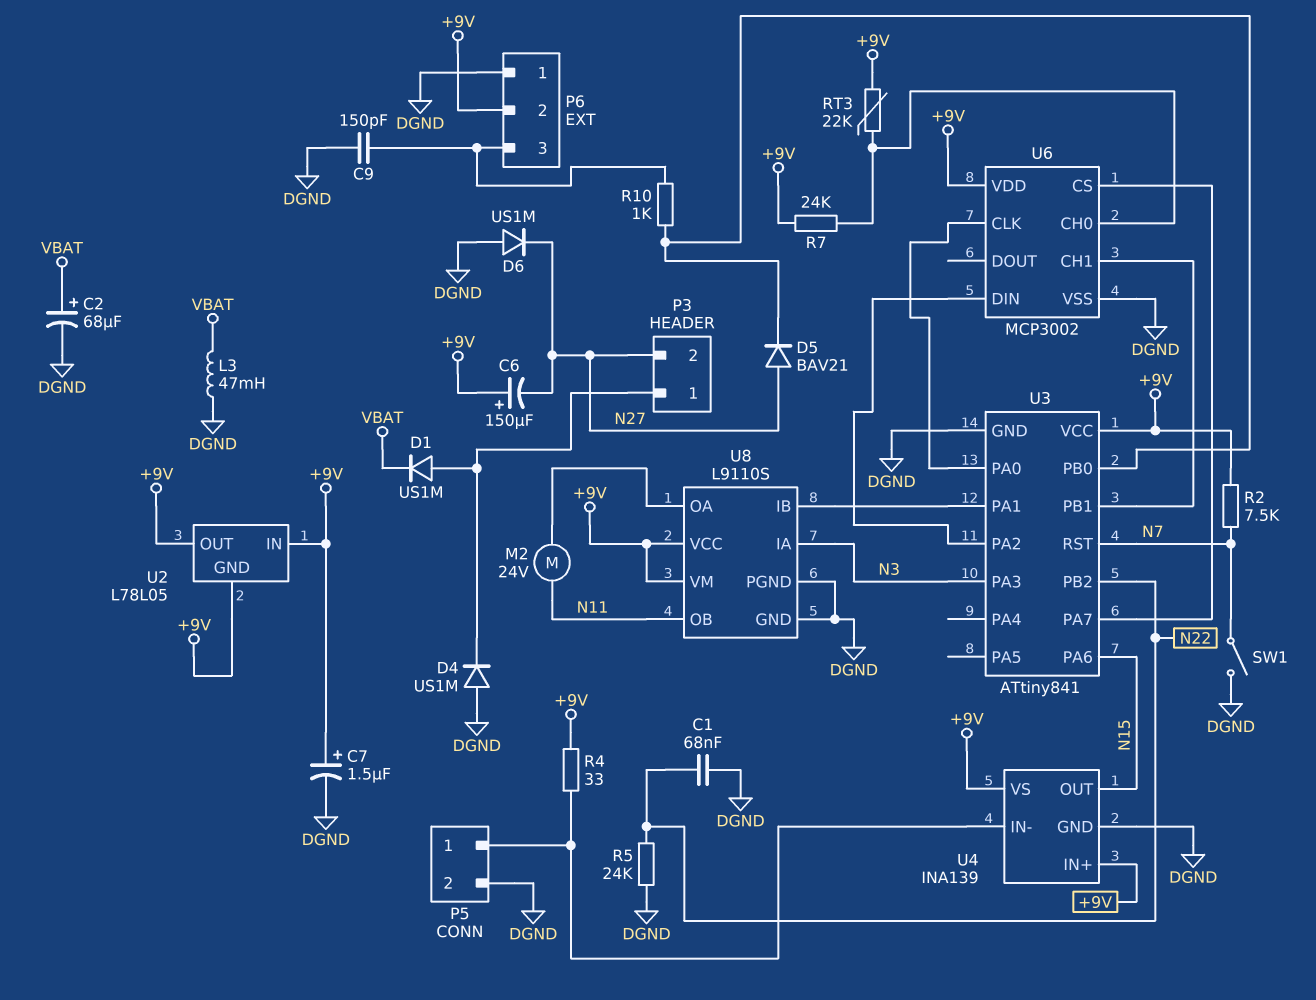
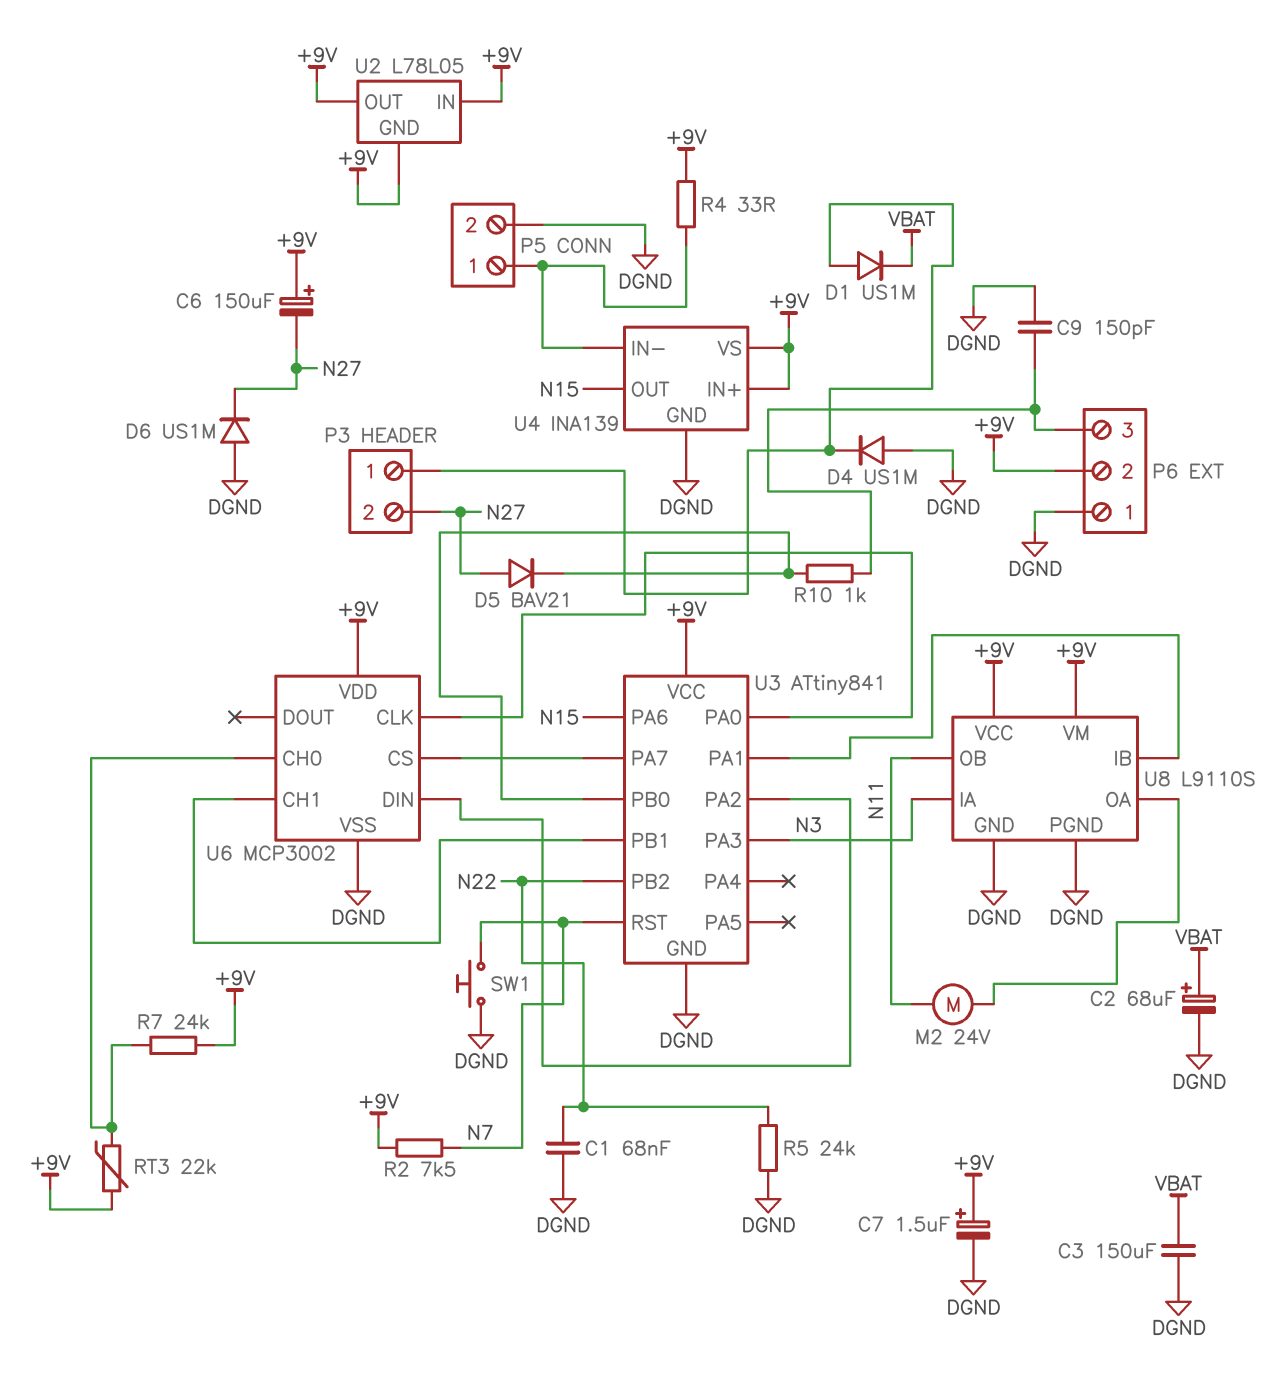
C3: none -> 150uF (DGND, VBAT)
L3: 47mH (DGND, VBAT) -> none
SW1: switch (DGND, N7) -> button (DGND, N7)

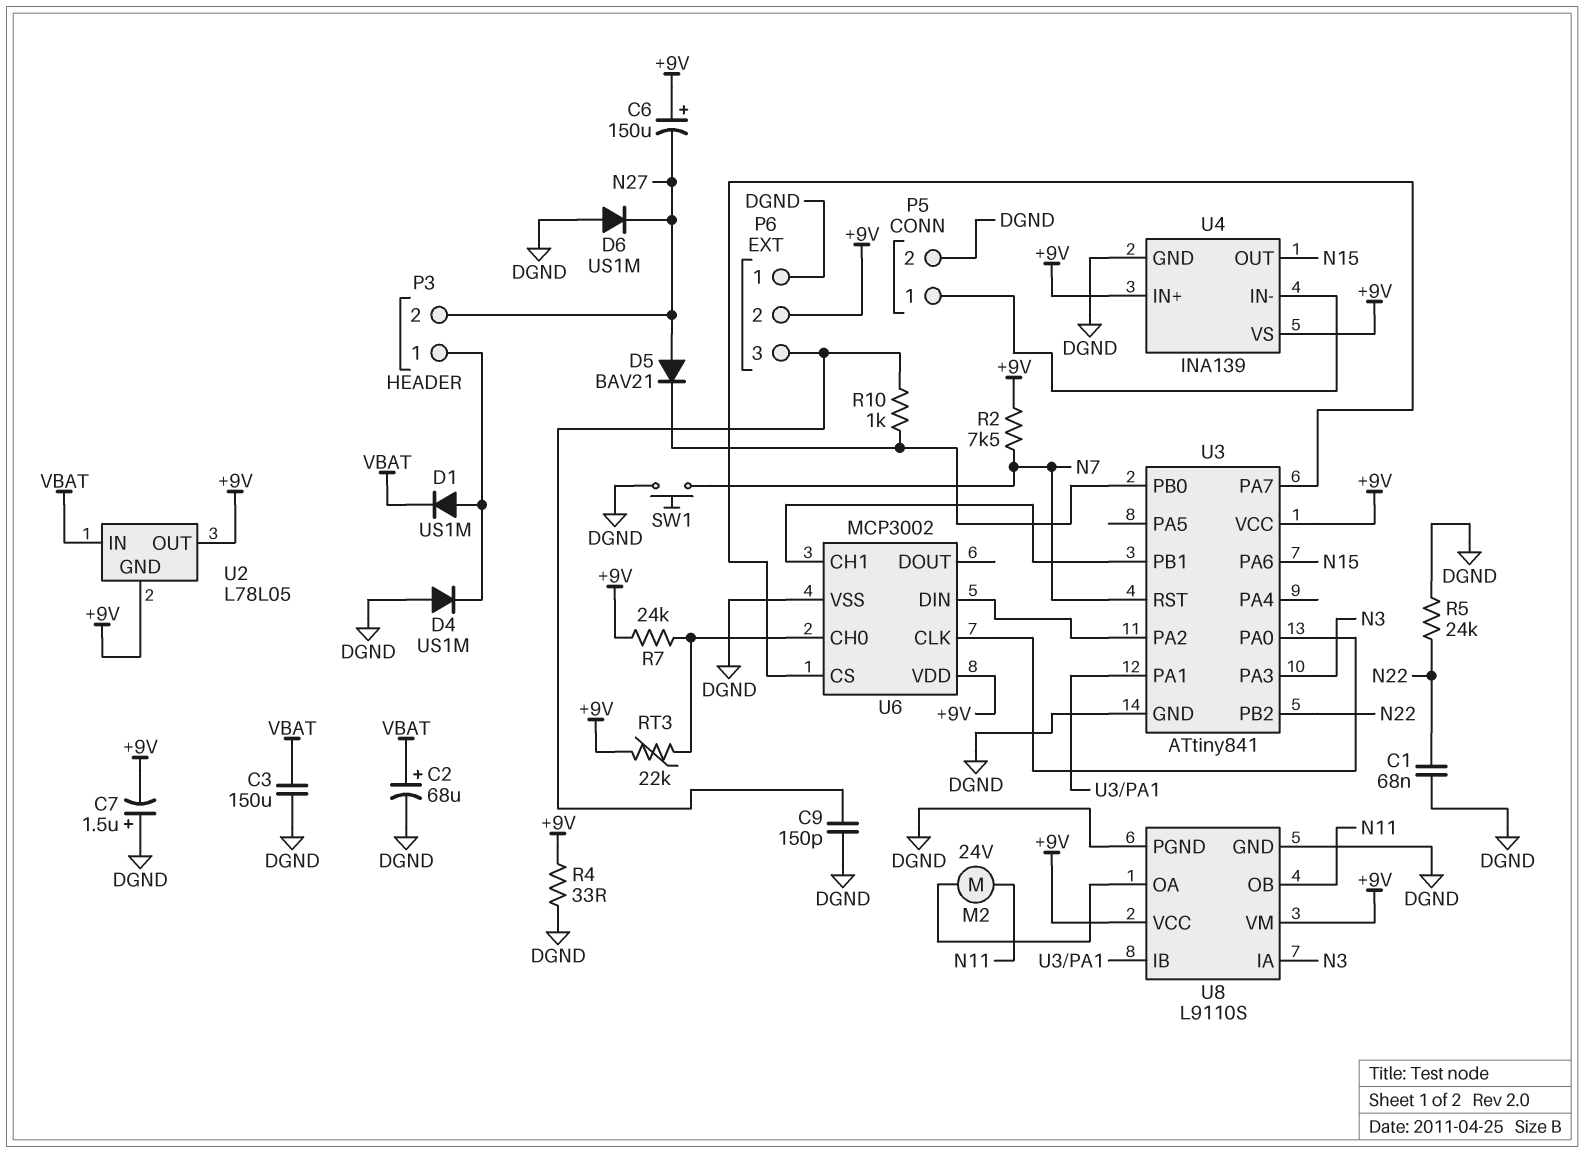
C7: 1.5uF (plus +9V, minus DGND) -> 1.5uF (plus DGND, minus +9V)
R4: 33 (+9V, P5/1) -> 33 (+9V, DGND)
U2 pin IN: +9V -> VBAT

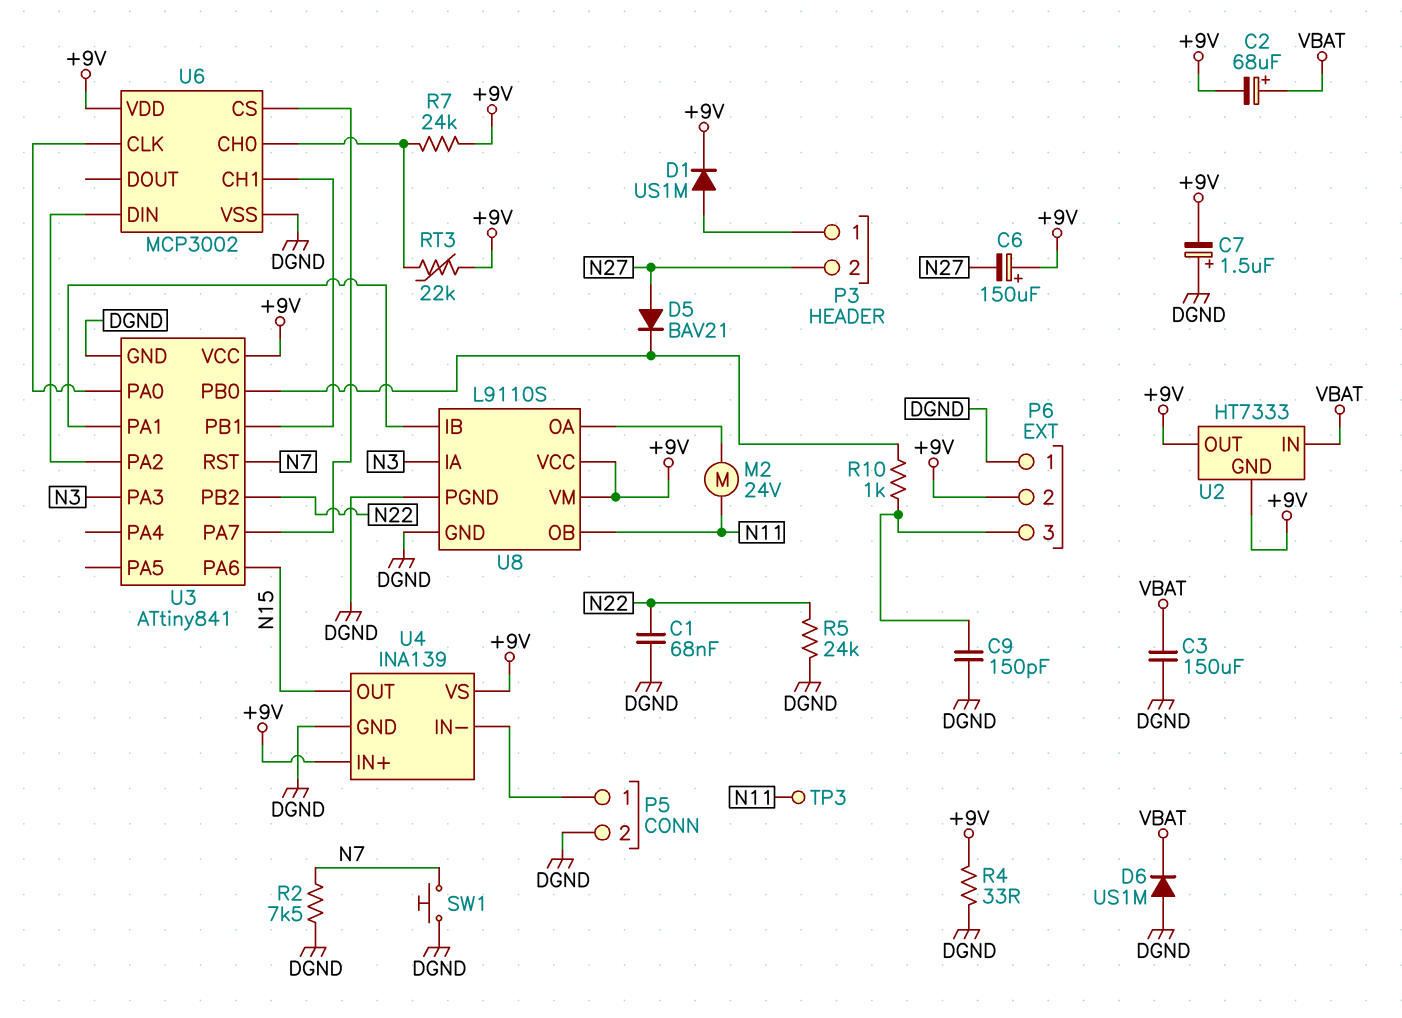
C2: 68uF (plus VBAT, minus DGND) -> 68uF (plus VBAT, minus +9V)
D1: diode US1M (A P3/1, K VBAT) -> diode US1M (A P3/1, K +9V)
D4: diode US1M (A DGND, K P3/1) -> none
D6: diode US1M (A DGND, K N27) -> diode US1M (A DGND, K VBAT)
R2: 7.5k (+9V, N7) -> 7.5k (DGND, N7)
TP3: none -> test point (N11)
U2: L78L05 -> HT7333

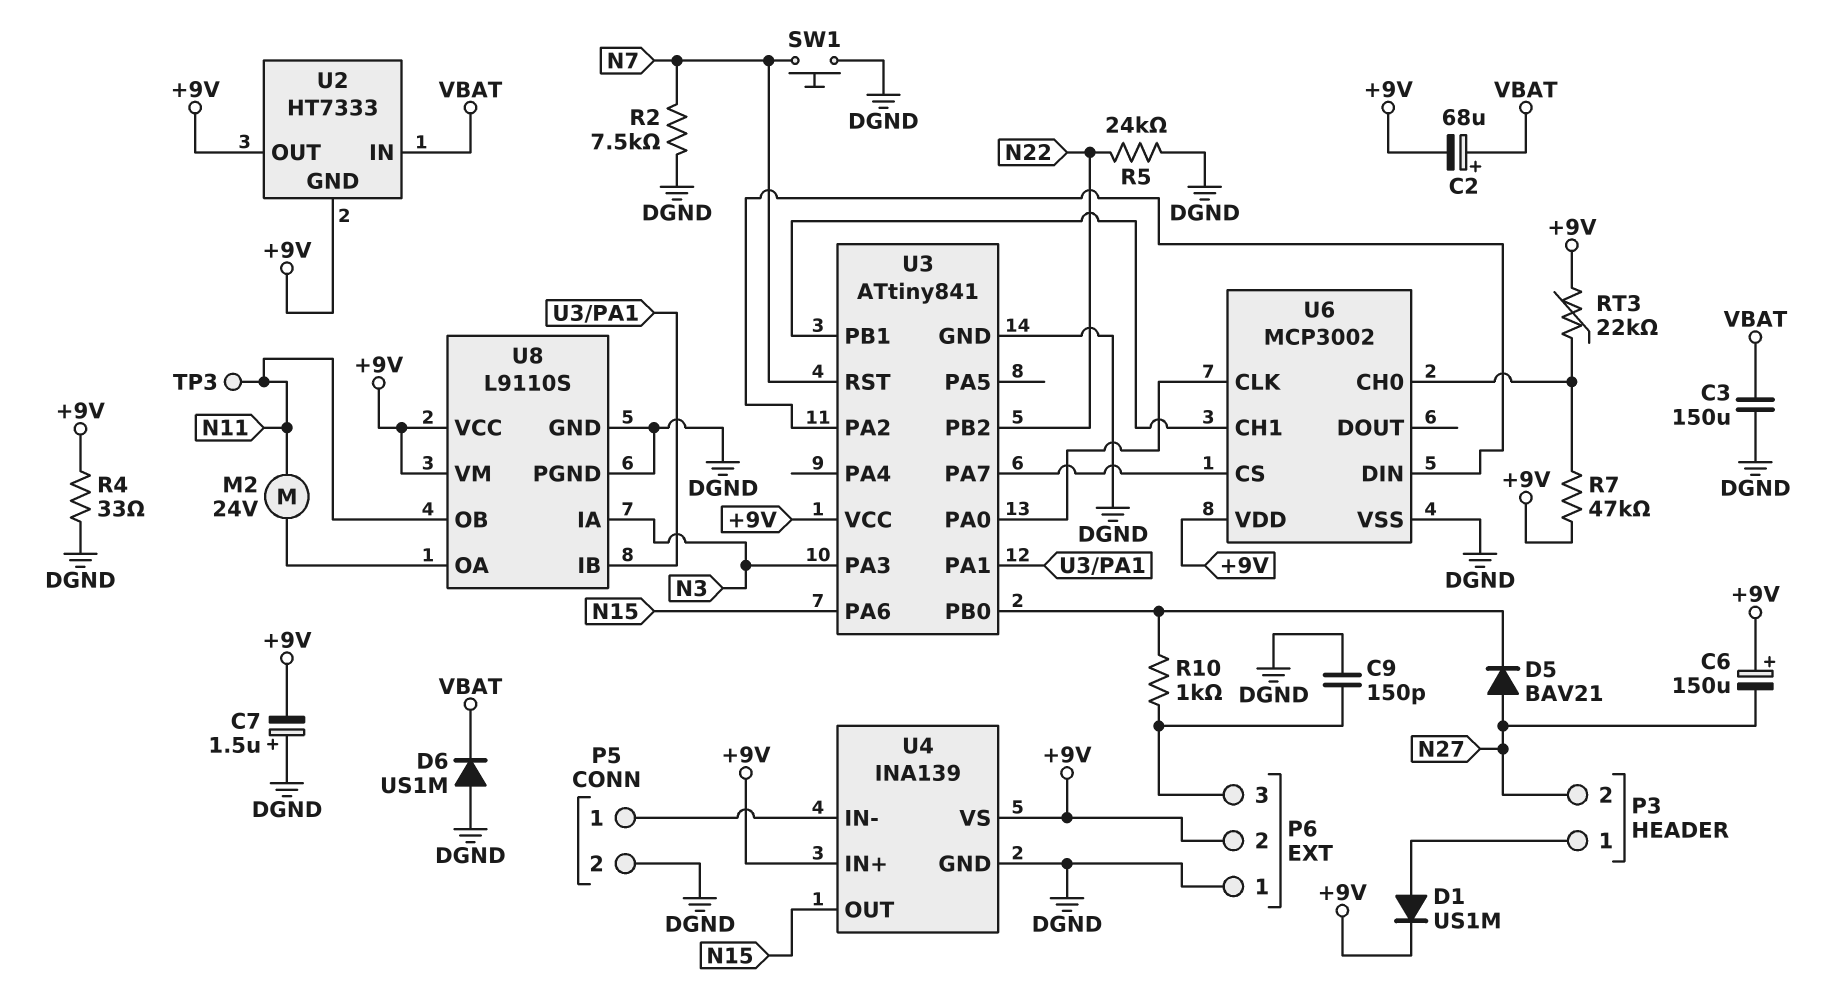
C1: 68nF (DGND, N22) -> none
R7: 24k (+9V, U6/CH0) -> 47k (+9V, U6/CH0)

